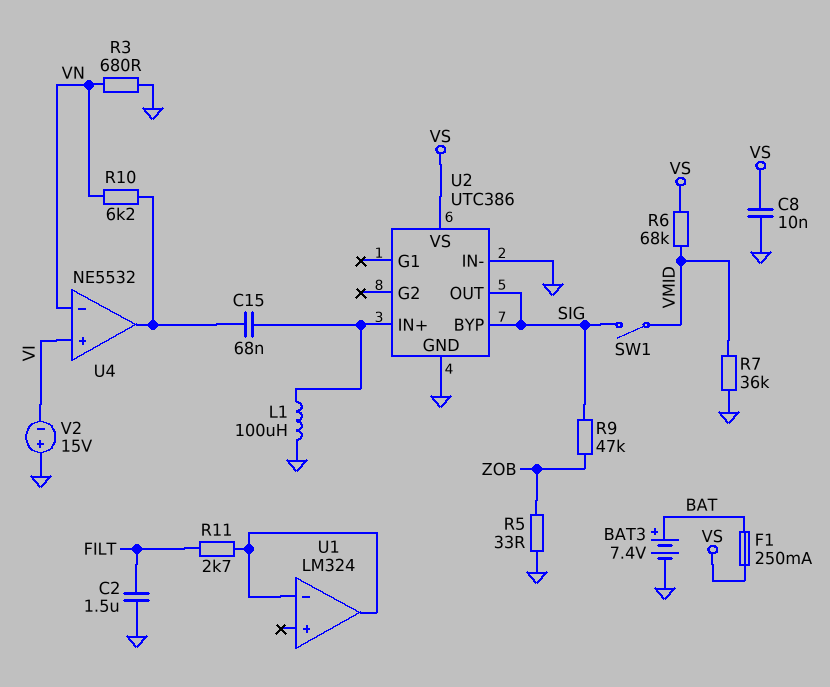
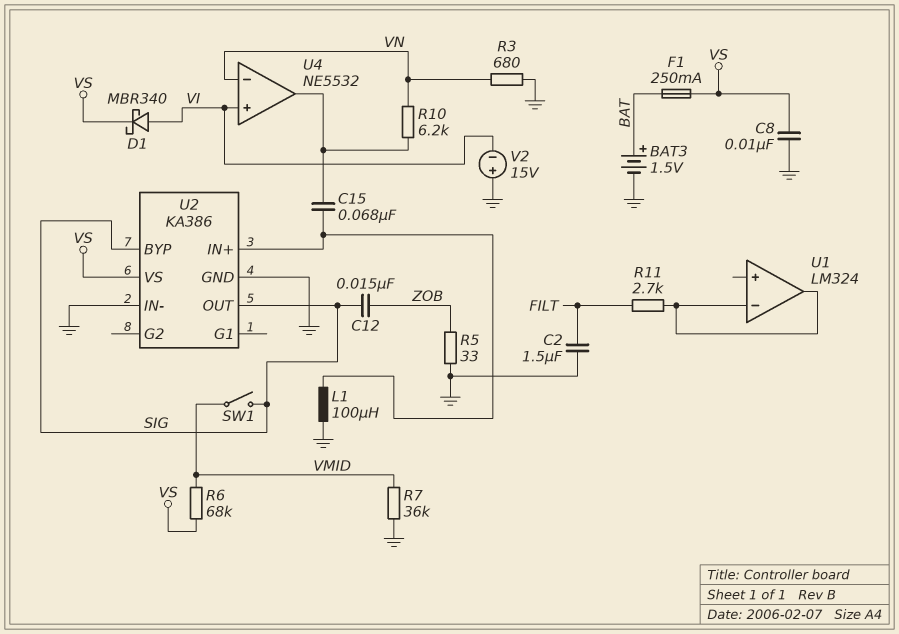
BAT3: 7.4V (plus BAT, minus GND) -> 1.5V (plus BAT, minus GND)
C12: none -> 15nF (SIG, ZOB)
D1: none -> schottky MBR340 (A VI, K VS)
R9: 47k (SIG, ZOB) -> none
U2: UTC386 -> KA386

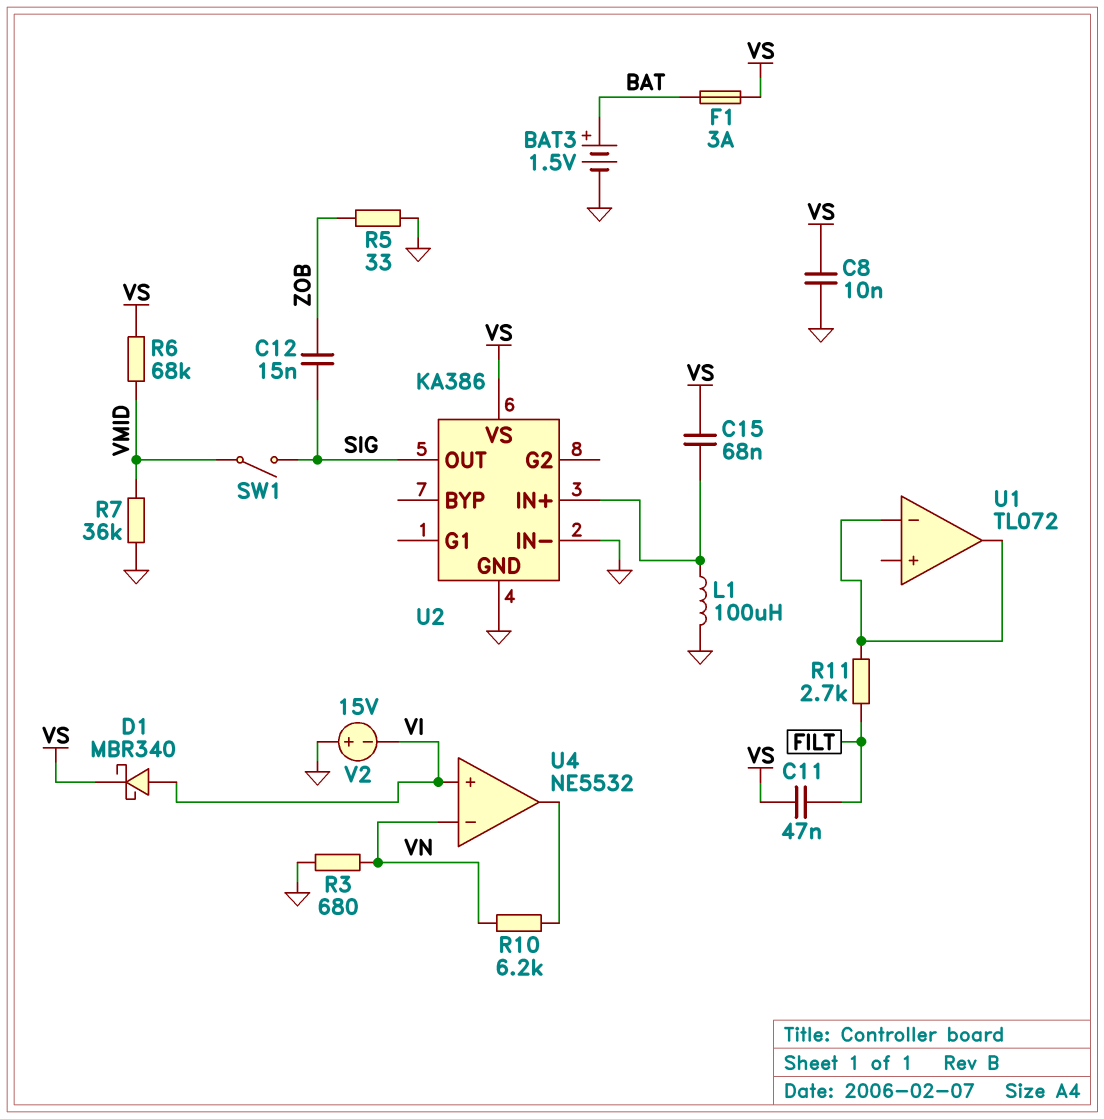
C2: 1.5uF (FILT, GND) -> none
C11: none -> 47nF (FILT, VS)
C15: 68nF (U2/IN+, U4/out) -> 68nF (U2/IN+, VS)
F1: 250mA (BAT, VS) -> 3A (BAT, VS)
U1: LM324 -> TL072
U2 pin BYP: SIG -> none

